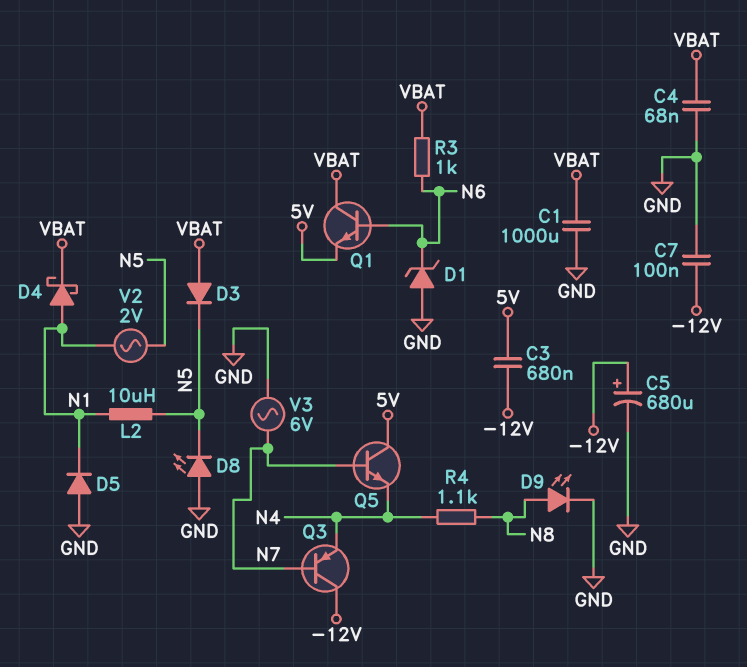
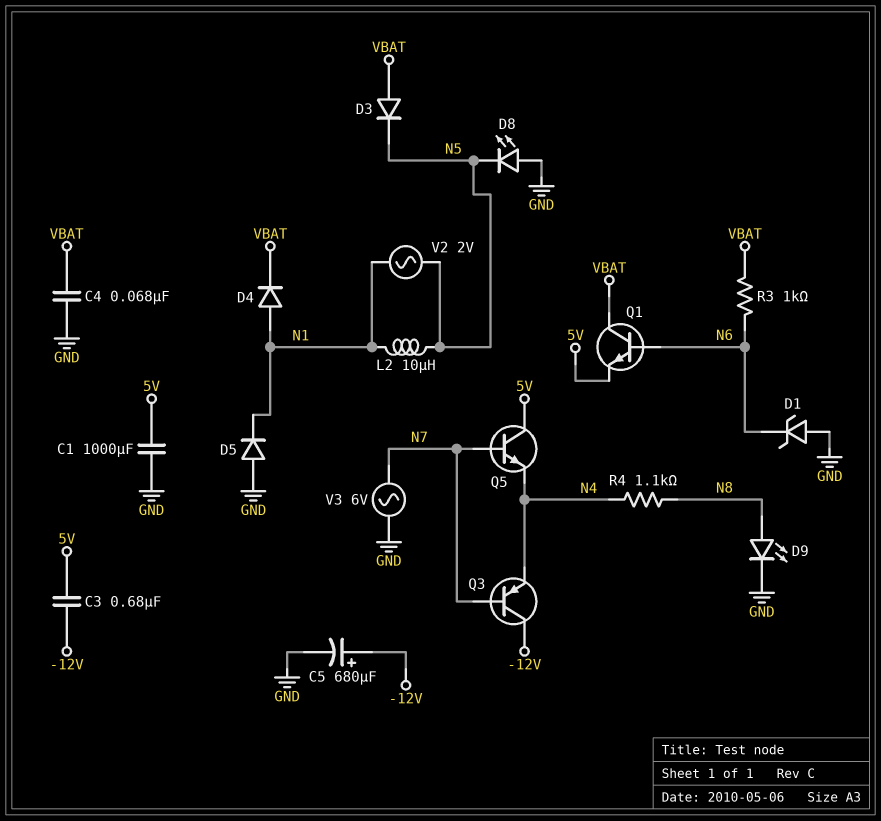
C1: 1000uF (GND, VBAT) -> 1000uF (5V, GND)
C7: 100nF (-12V, GND) -> none
D4: schottky (A N1, K VBAT) -> diode (A N1, K VBAT)

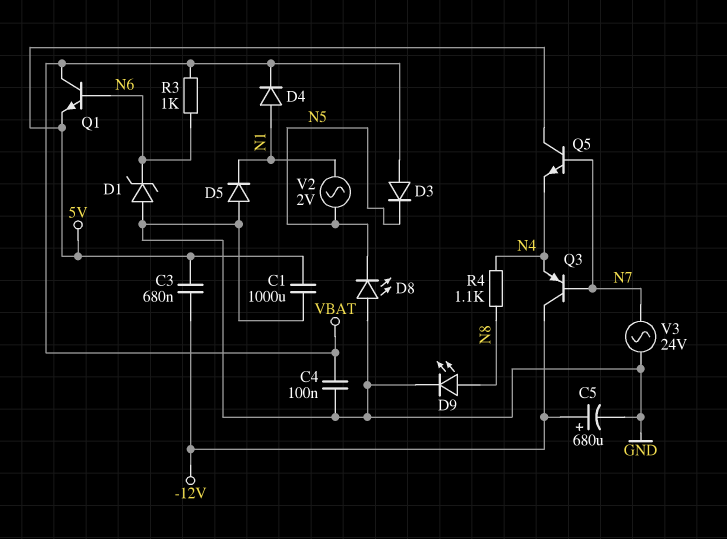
C4: 68nF (GND, VBAT) -> 100nF (GND, VBAT)
L2: 10uH (N1, N5) -> none
V3: AC 6V (GND, N7) -> AC 24V (GND, N7)

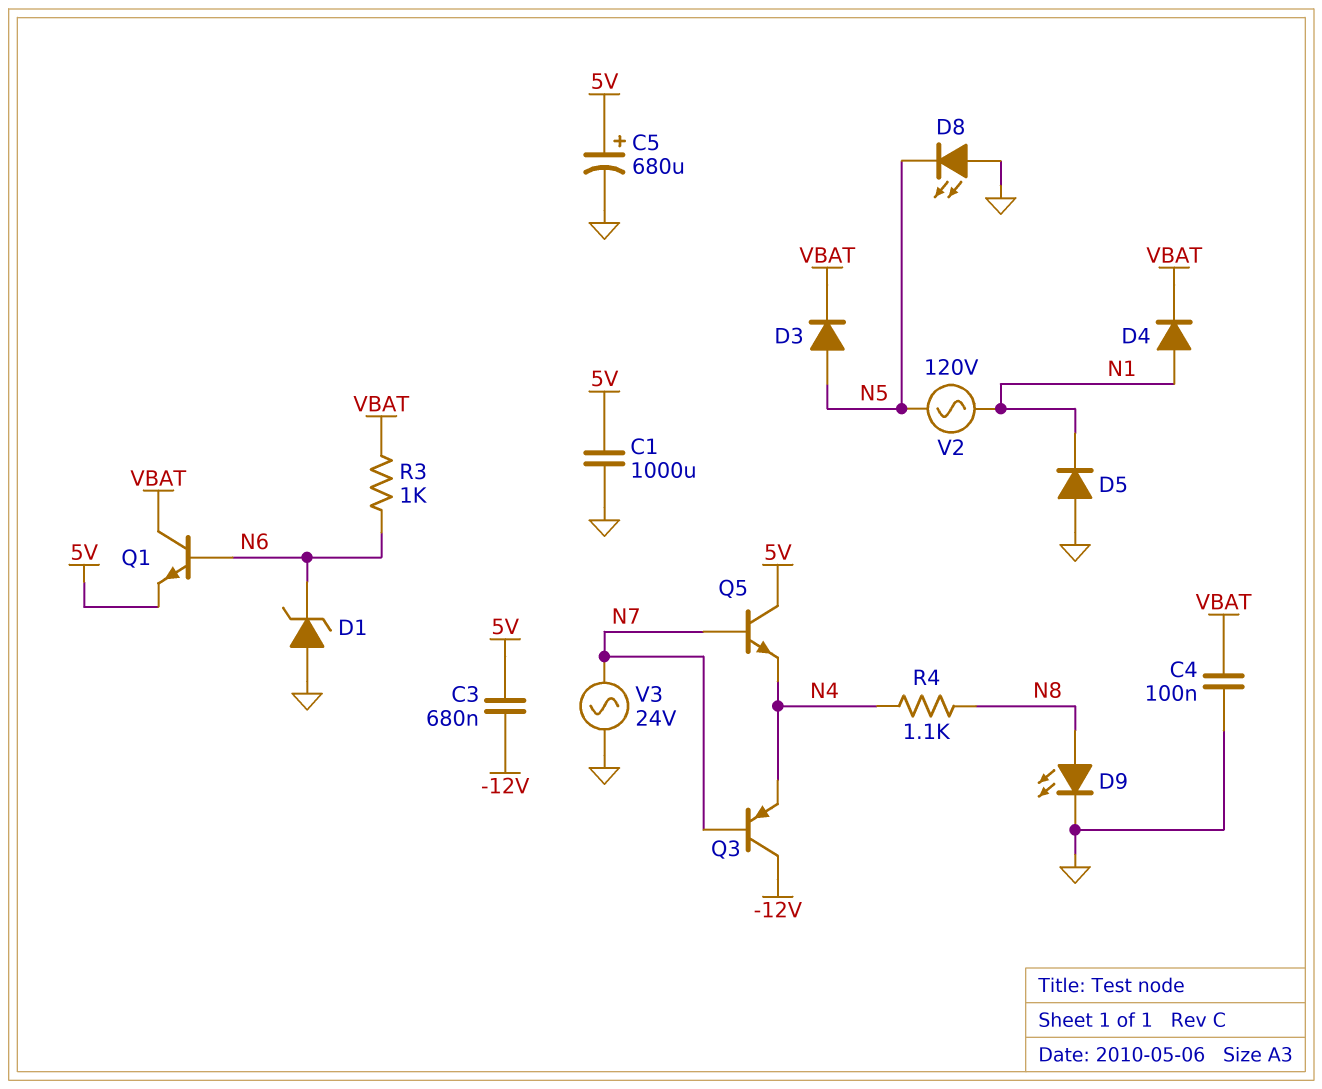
C5: 680uF (plus -12V, minus GND) -> 680uF (plus 5V, minus GND)
D3: diode (A VBAT, K N5) -> diode (A N5, K VBAT)
V2: AC 2V (N1, N5) -> AC 120V (N1, N5)

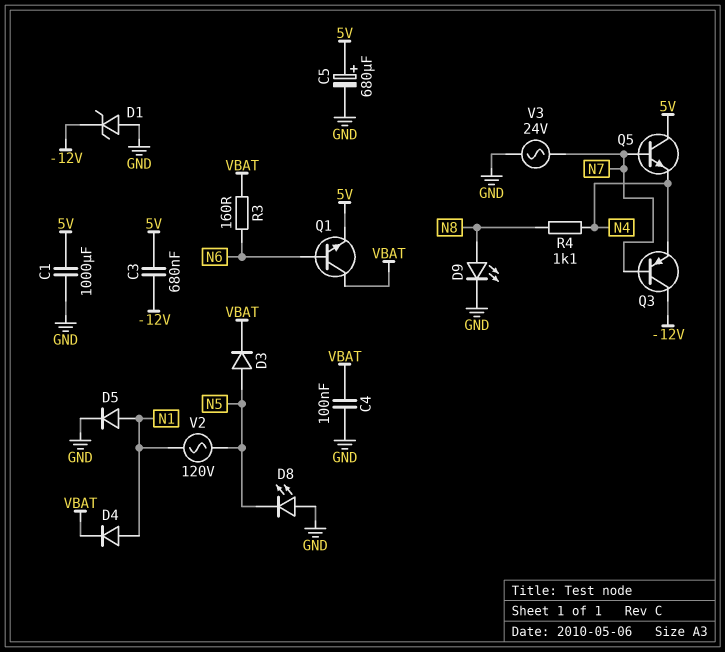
D1: zener (A GND, K N6) -> zener (A GND, K -12V)
D5: diode (A GND, K N1) -> diode (A N1, K GND)
R3: 1k (N6, VBAT) -> 160 (N6, VBAT)

